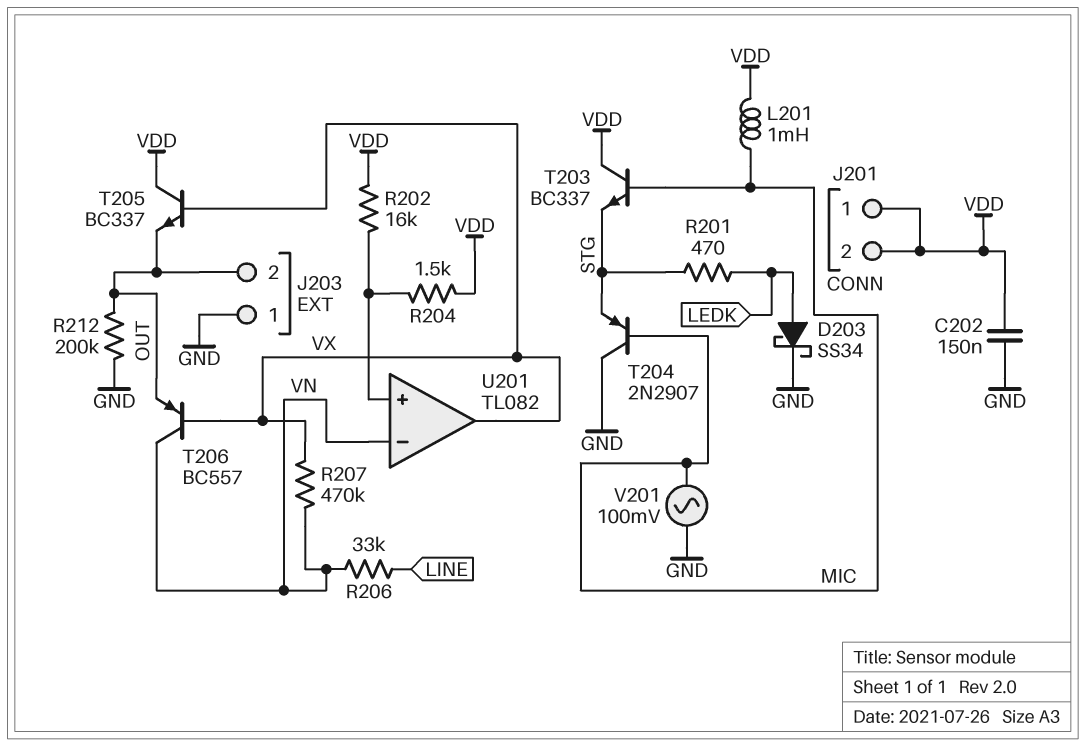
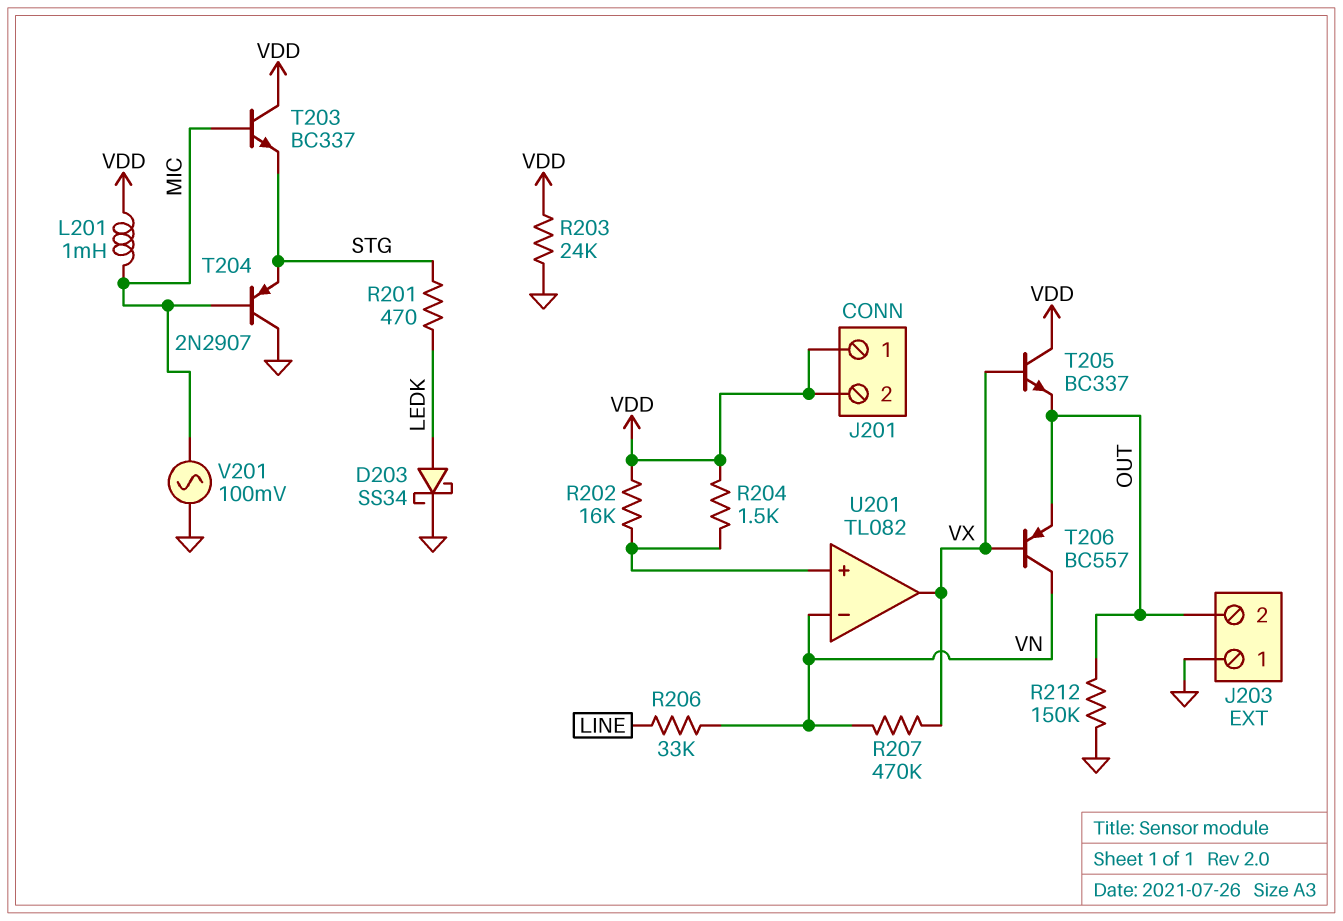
C202: 150nF (GND, VDD) -> none
R203: none -> 24k (GND, VDD)
R212: 200k (GND, OUT) -> 150k (GND, OUT)

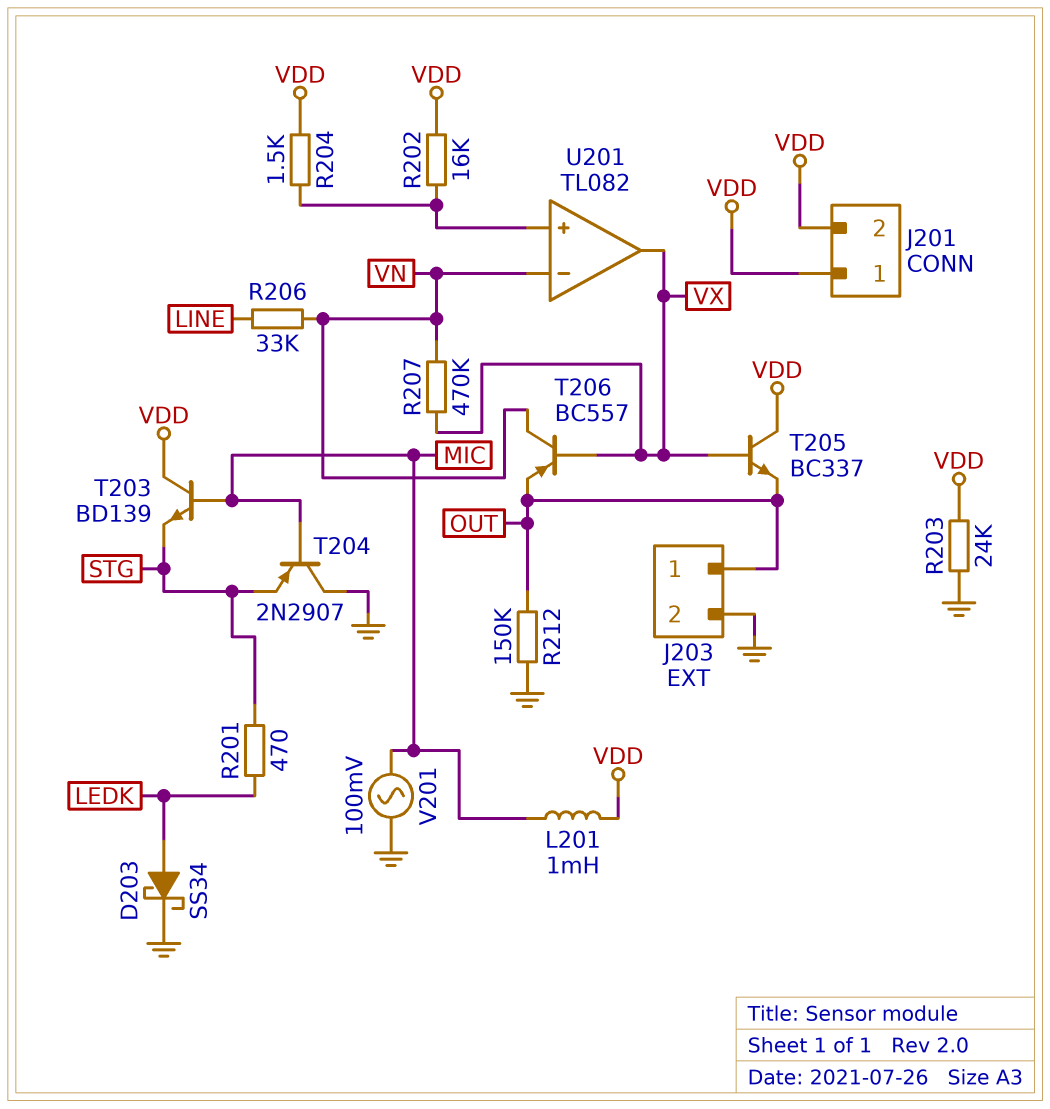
J203 pin 1: GND -> OUT
J203 pin 2: OUT -> GND
T203: NPN BC337 (B MIC, C VDD, E STG) -> NPN BD139 (B MIC, C VDD, E STG)

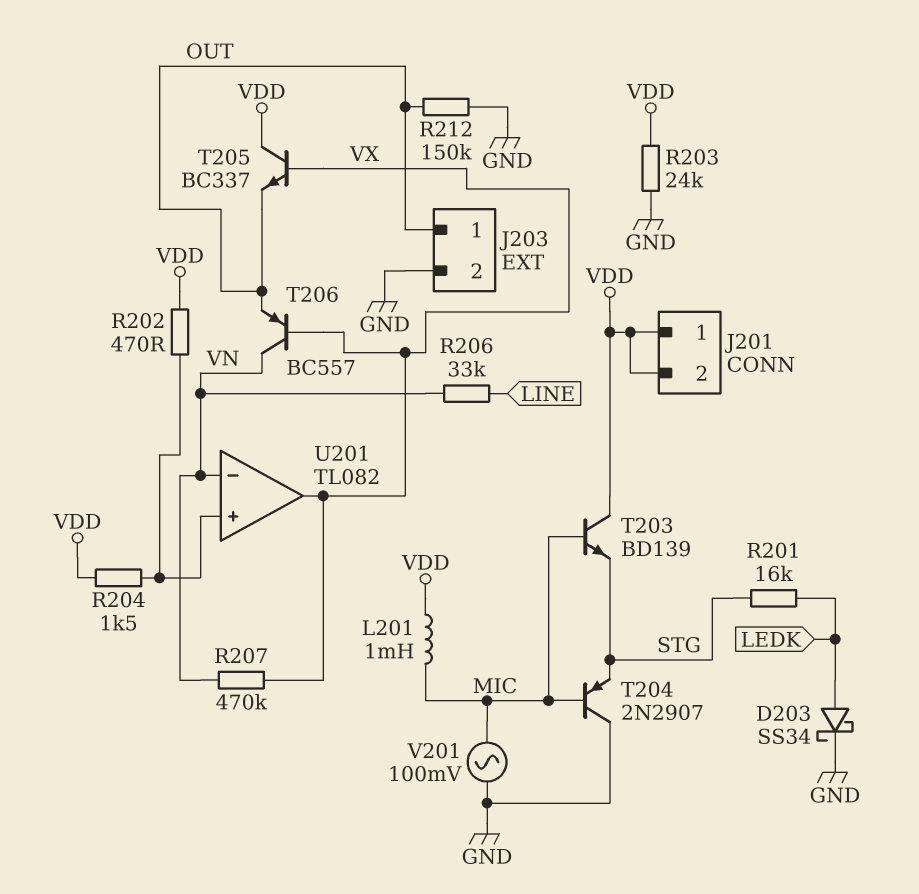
R201: 470 (LEDK, STG) -> 16k (LEDK, STG)
R202: 16k (U201/in+, VDD) -> 470 (U201/in+, VDD)

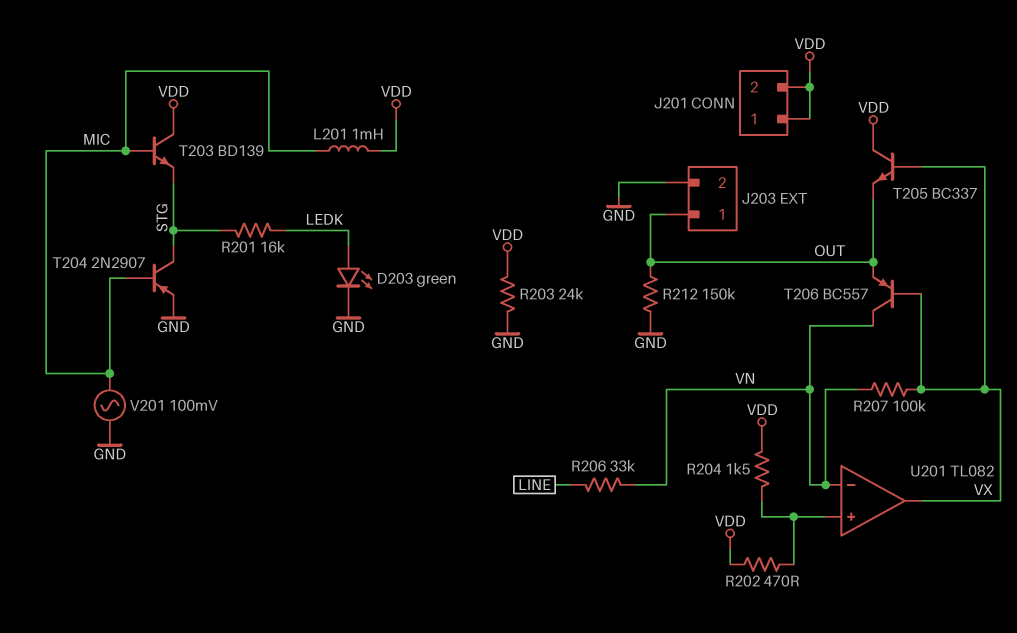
D203: schottky SS34 (A LEDK, K GND) -> LED green (A LEDK, K GND)
R207: 470k (VN, VX) -> 100k (VN, VX)
T204: PNP 2N2907 (B MIC, C GND, E STG) -> PNP 2N2907 (B MIC, C STG, E GND)

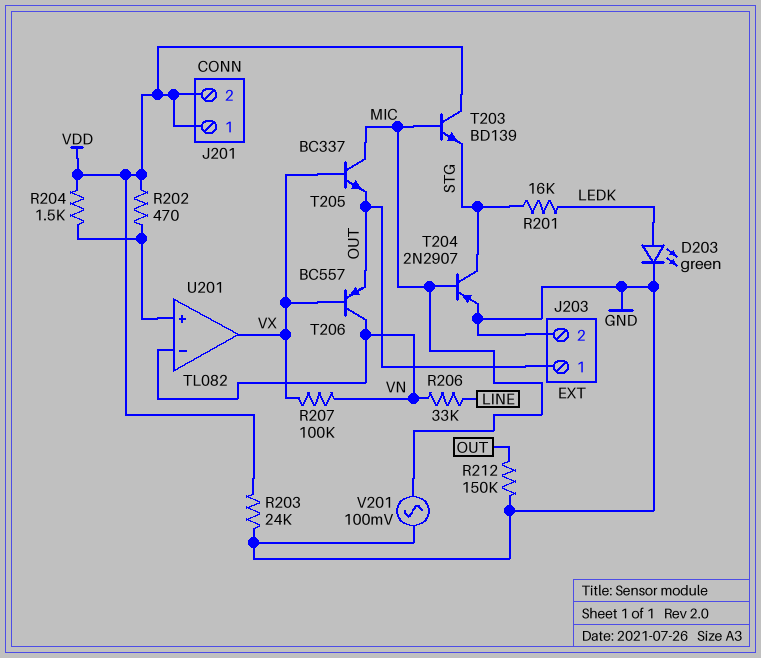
L201: 1mH (MIC, VDD) -> none
T205: NPN BC337 (B VX, C VDD, E OUT) -> NPN BC337 (B VX, C MIC, E OUT)

